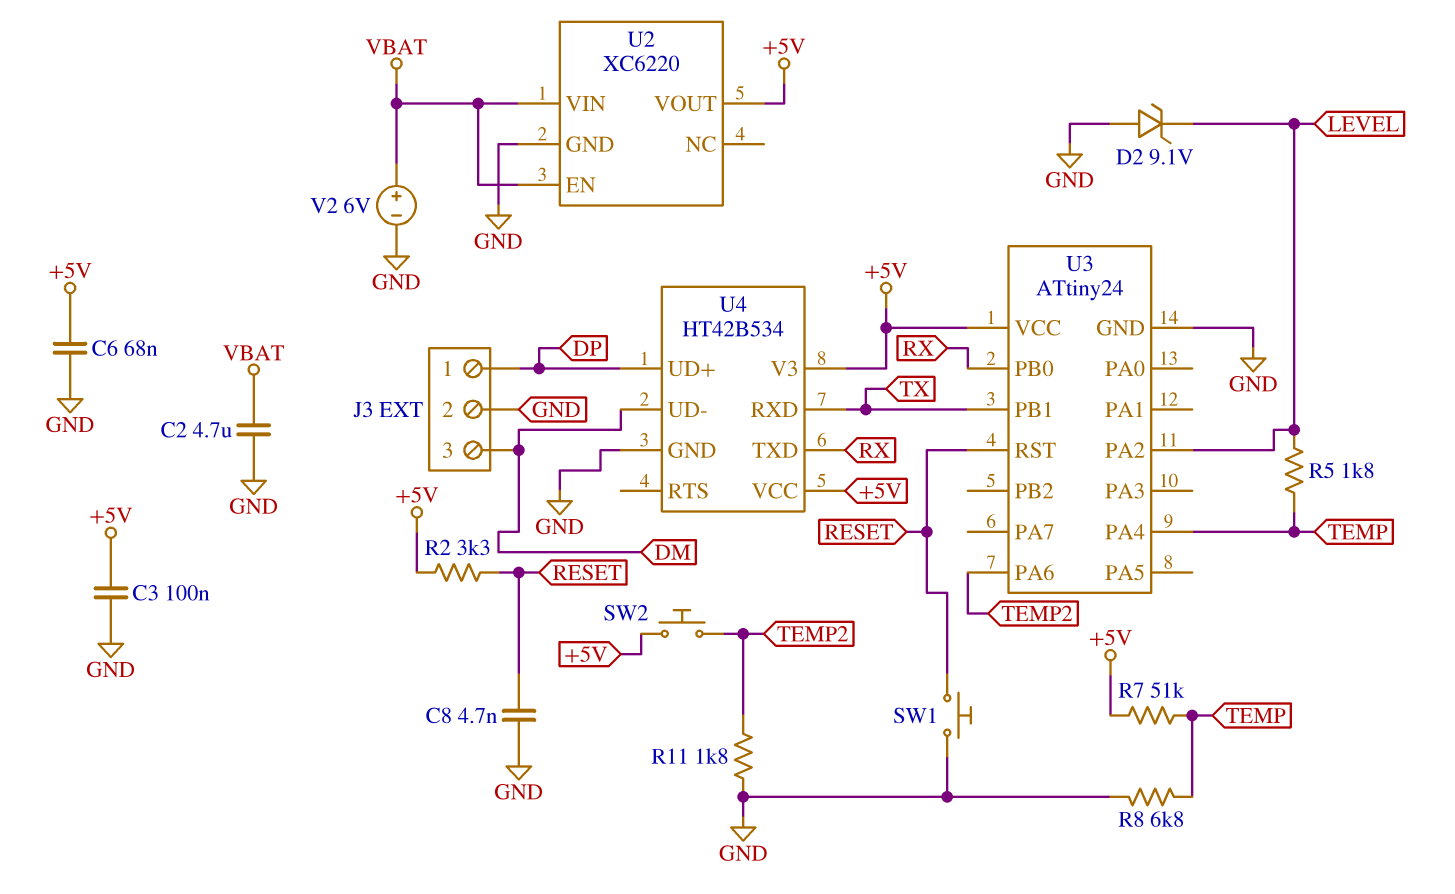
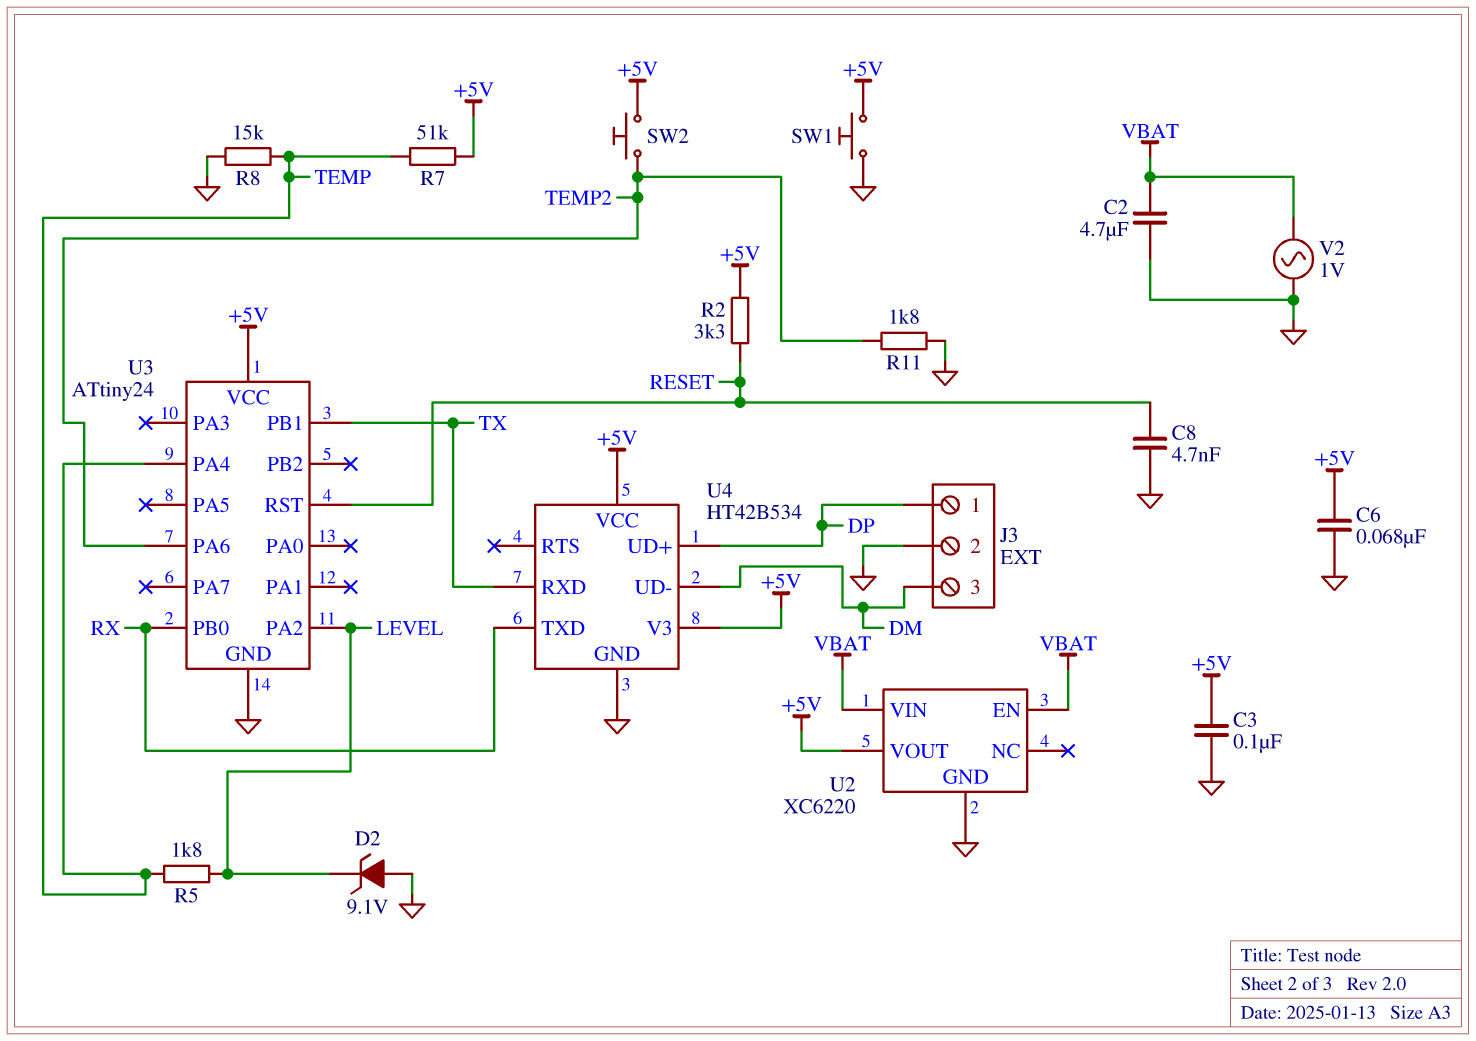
R8: 6.8k (GND, TEMP) -> 15k (GND, TEMP)
SW1: button (GND, RESET) -> button (+5V, GND)
V2: 6V (plus VBAT, minus GND) -> AC 1V (GND, VBAT)

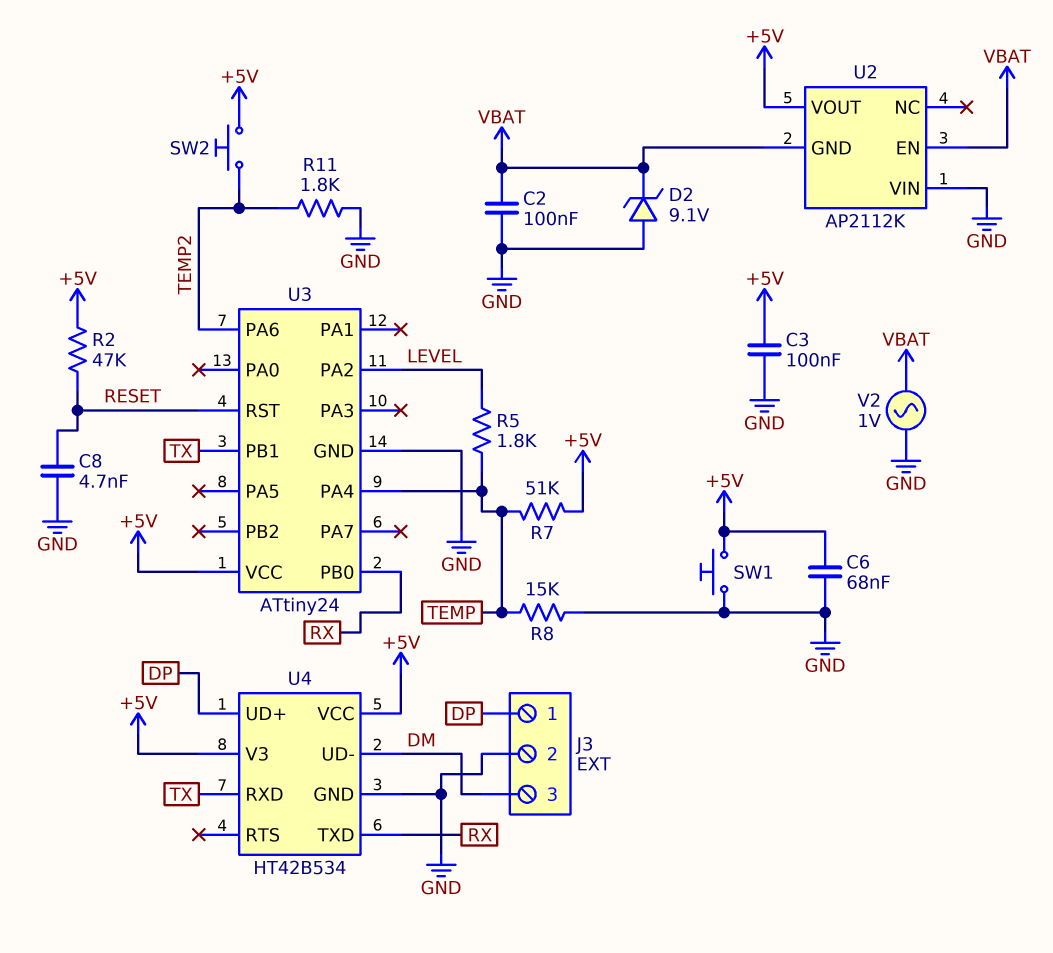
C2: 4.7uF (GND, VBAT) -> 100nF (GND, VBAT)
D2: zener 9.1V (A GND, K LEVEL) -> zener 9.1V (A GND, K VBAT)
R2: 3.3k (+5V, RESET) -> 47k (+5V, RESET)
U2: XC6220 -> AP2112K
U2 pin GND: GND -> VBAT
U2 pin VIN: VBAT -> GND

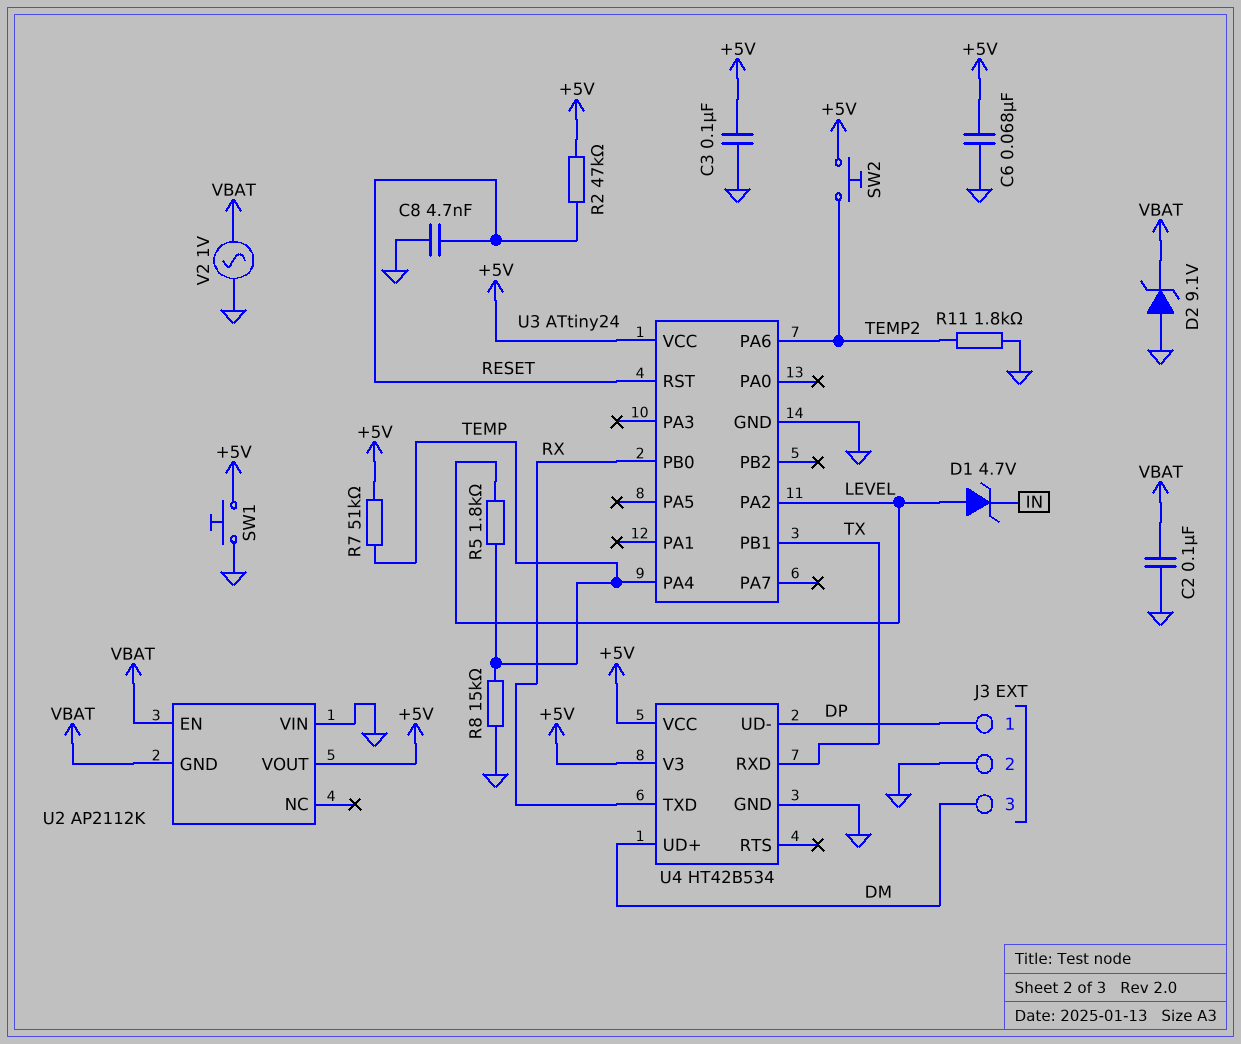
D1: none -> zener 4.7V (A LEVEL, K IN)
U4 pin UD+: DP -> DM
U4 pin UD-: DM -> DP

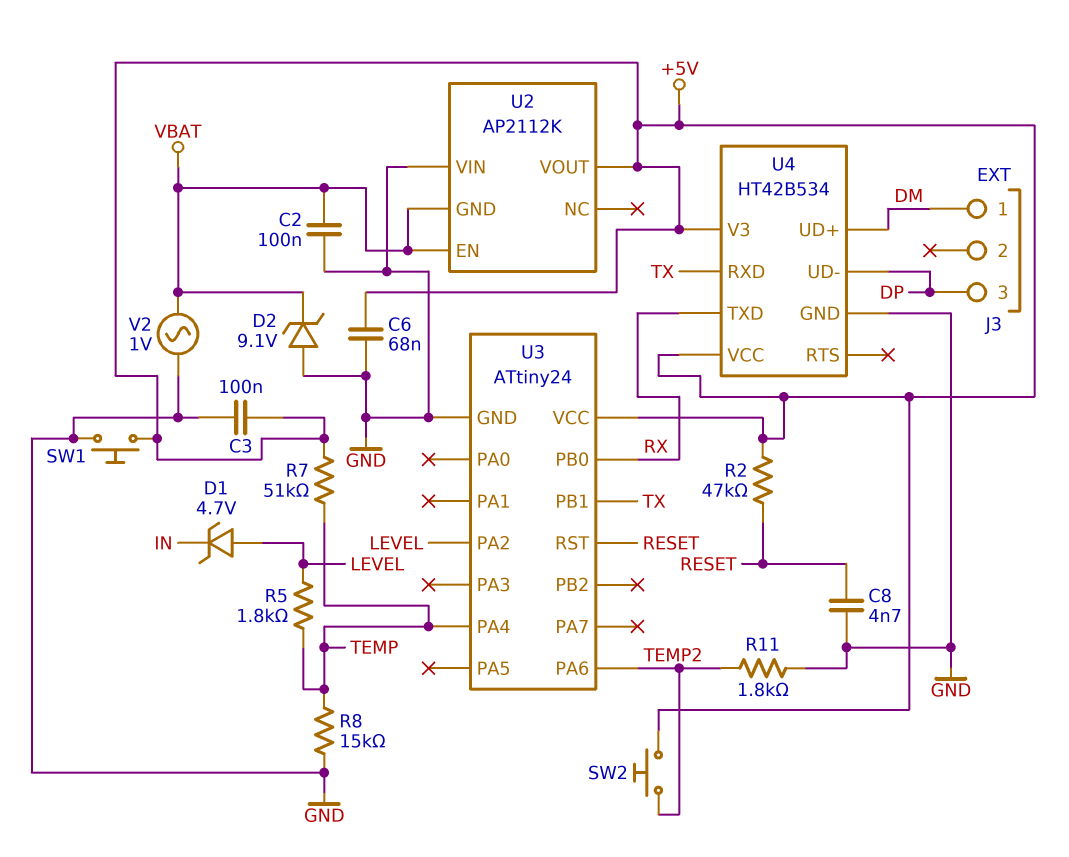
J3 pin 1: DP -> DM
J3 pin 2: GND -> none
J3 pin 3: DM -> DP

